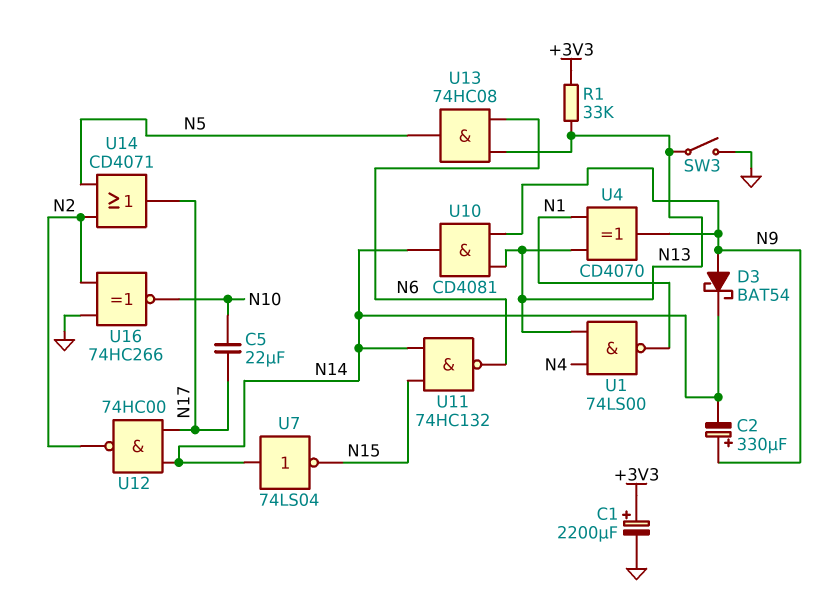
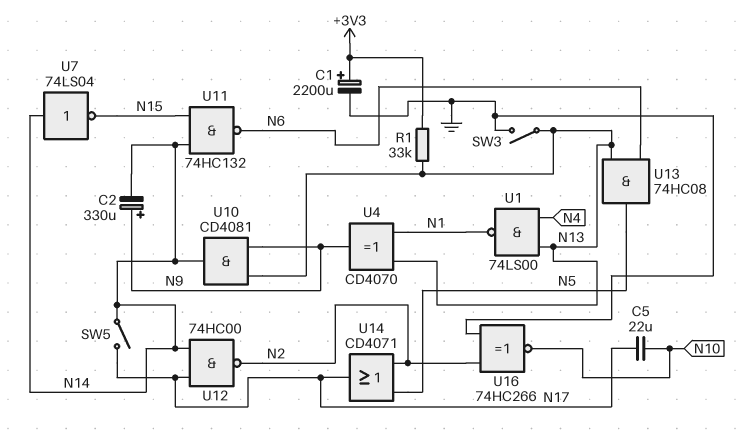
D3: schottky BAT54 (A N9, K N14) -> none
SW5: none -> switch (N14, N17)

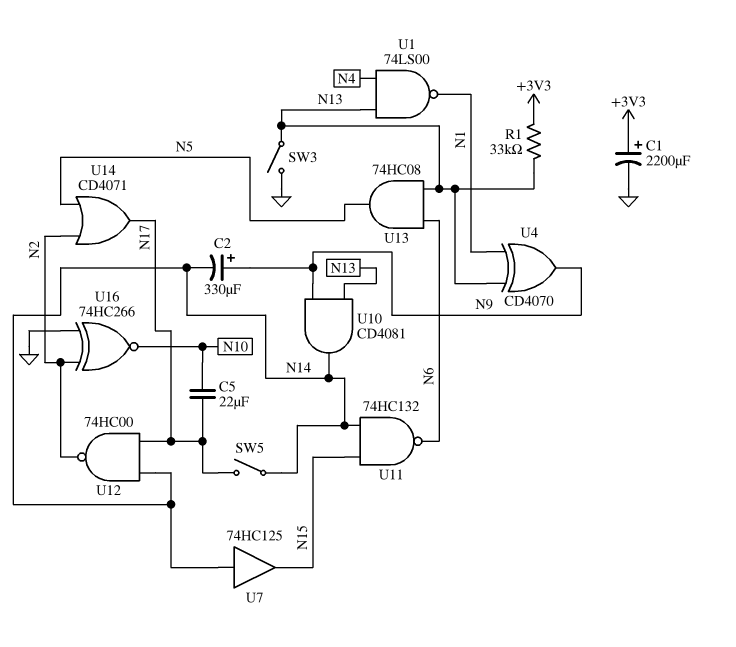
U7: NOT 74LS04 (in N14, out N15) -> buffer 74HC125 (in N14, out N15)

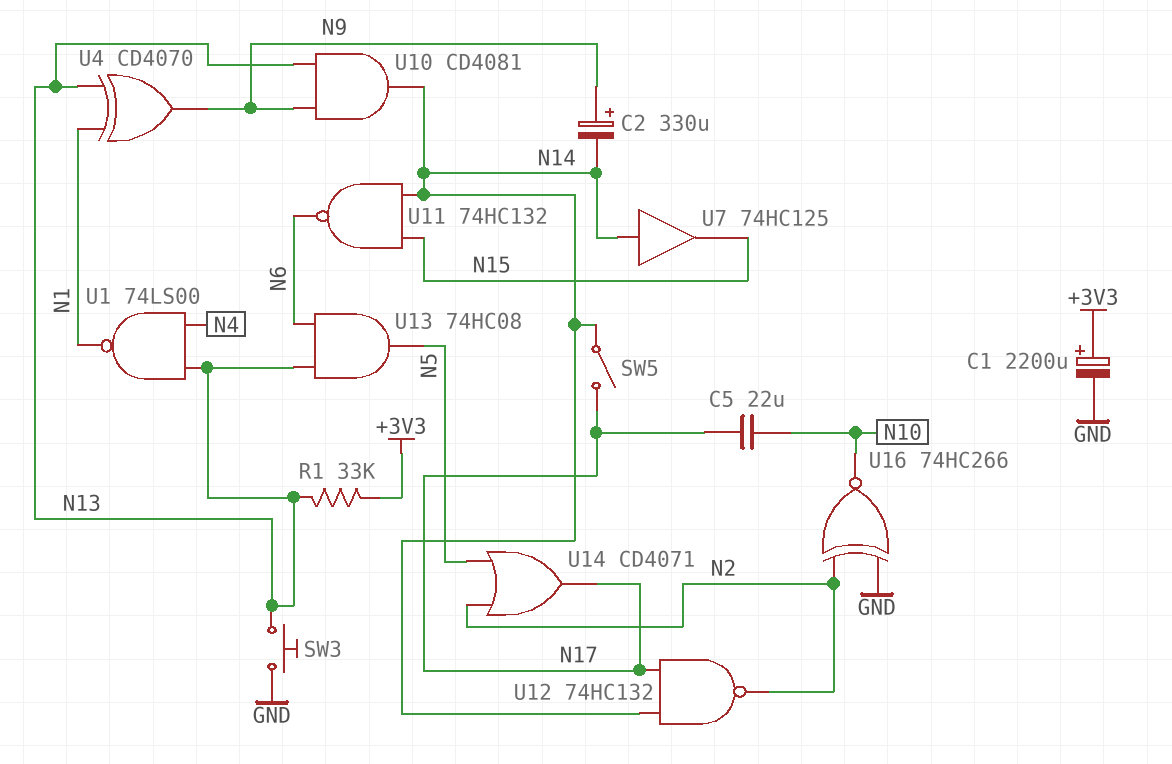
SW3: switch (GND, N13) -> button (GND, N13)
U12: NAND 74HC00 (in N14, in N17, out N2) -> NAND 74HC132 (in N14, in N17, out N2)

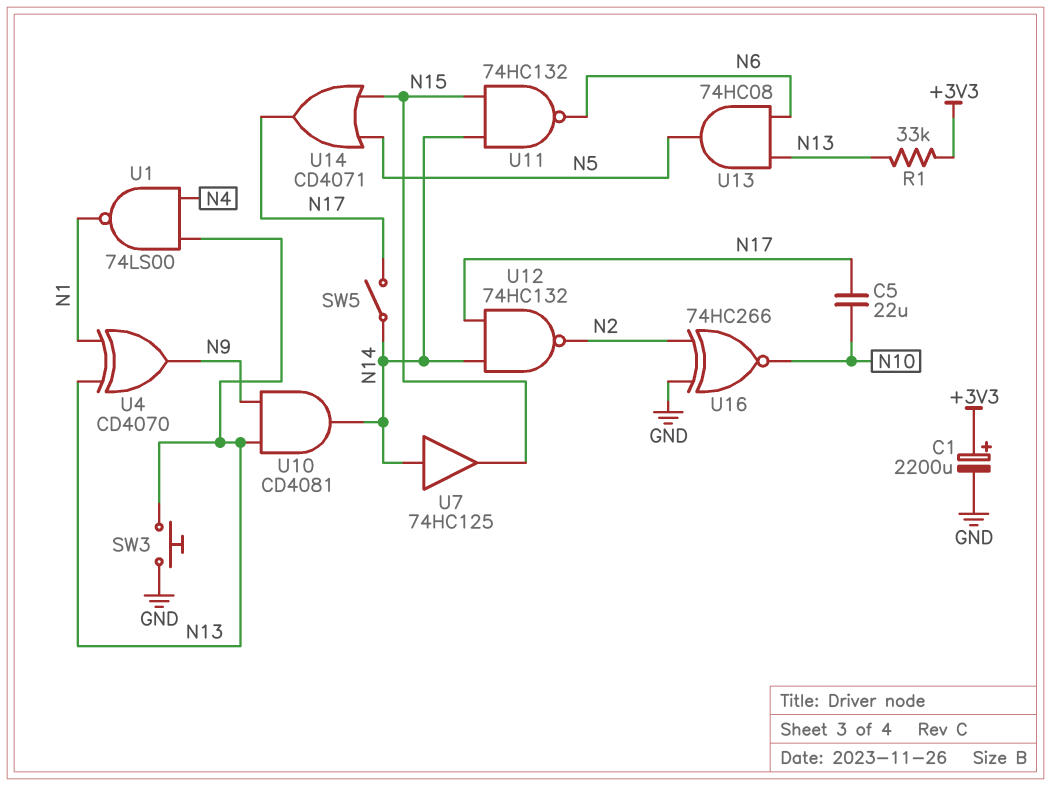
C2: 330uF (plus N9, minus N14) -> none
U14: OR CD4071 (in N2, in N5, out N17) -> OR CD4071 (in N5, in N15, out N17)

